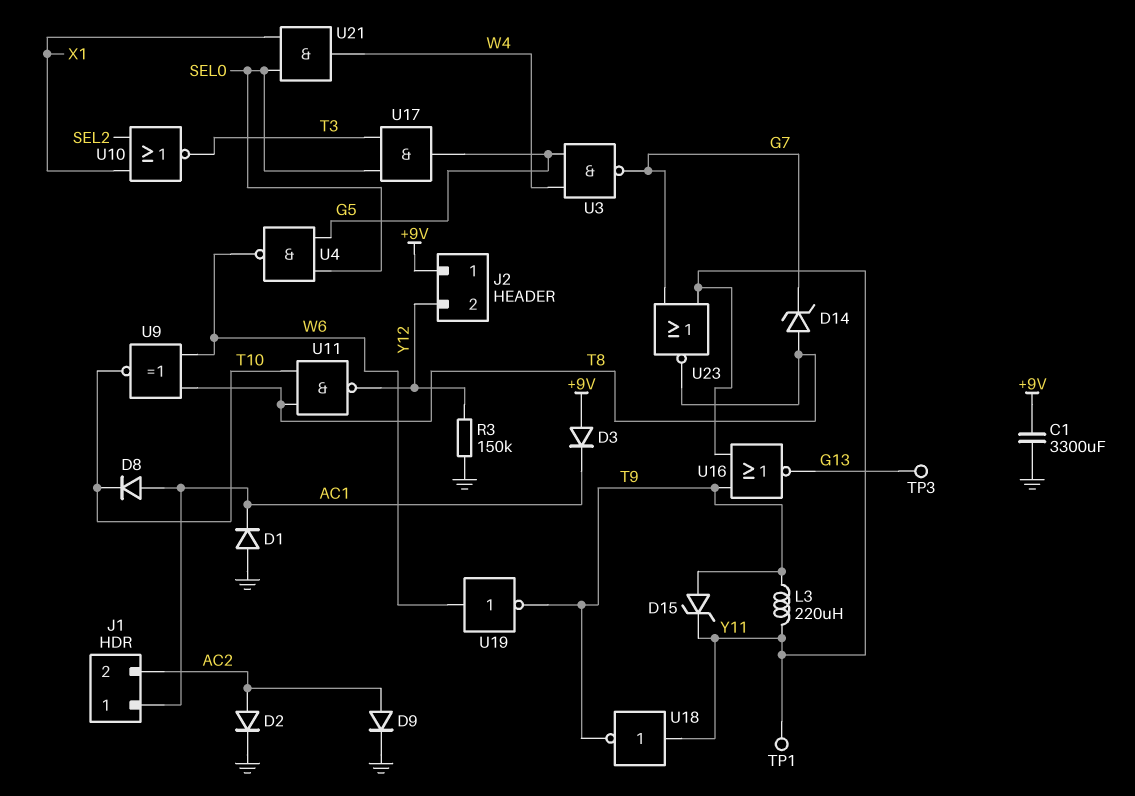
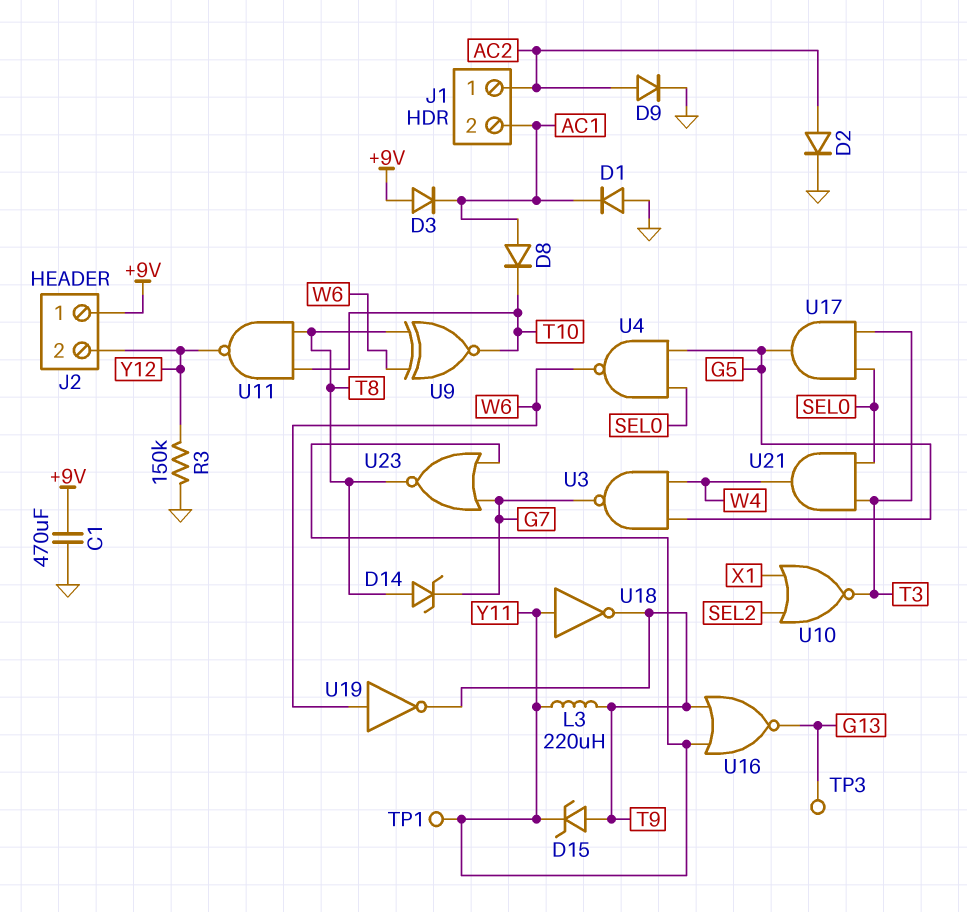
C1: 3300uF (+9V, GND) -> 470uF (+9V, GND)
J1 pin 1: AC1 -> AC2
J1 pin 2: AC2 -> AC1
U21: AND (in SEL0, in X1, out W4) -> AND (in SEL0, in T3, out W4)

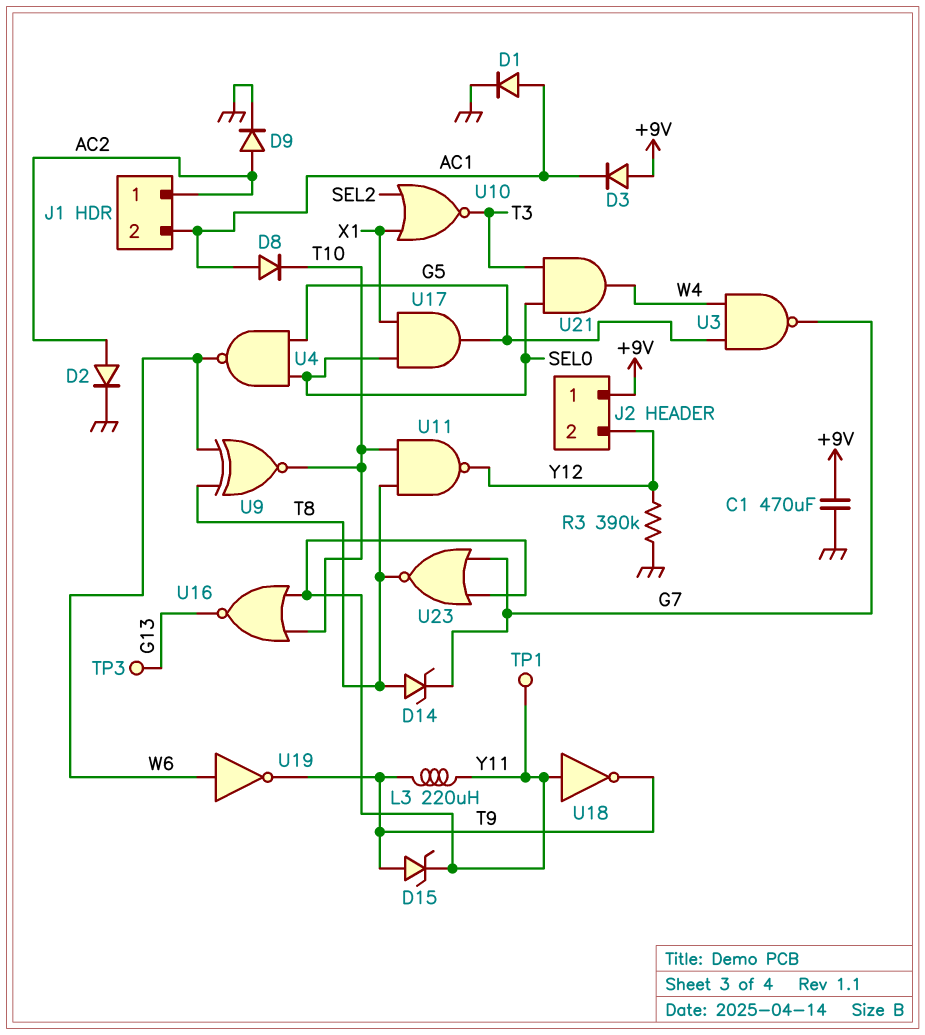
D1: diode (A GND, K AC1) -> diode (A AC1, K GND)
R3: 150k (GND, Y12) -> 390k (GND, Y12)
U16: NOR (in T9, in Y11, out G13) -> NOR (in T10, in Y11, out G13)
U17: AND (in SEL0, in T3, out G5) -> AND (in SEL0, in X1, out G5)

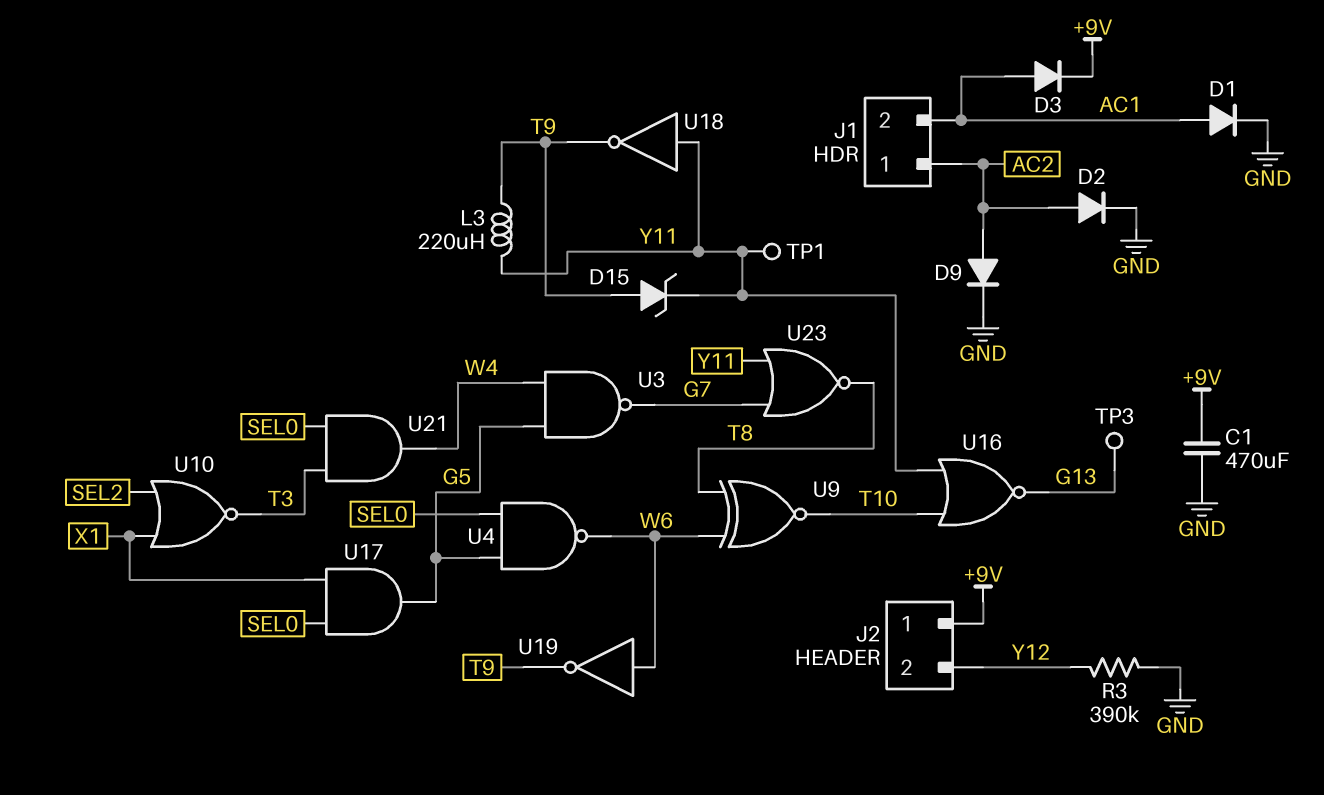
D3: diode (A +9V, K AC1) -> diode (A AC1, K +9V)
D8: diode (A AC1, K T10) -> none
D14: zener (A T8, K G7) -> none
U11: NAND (in T8, in T10, out Y12) -> none

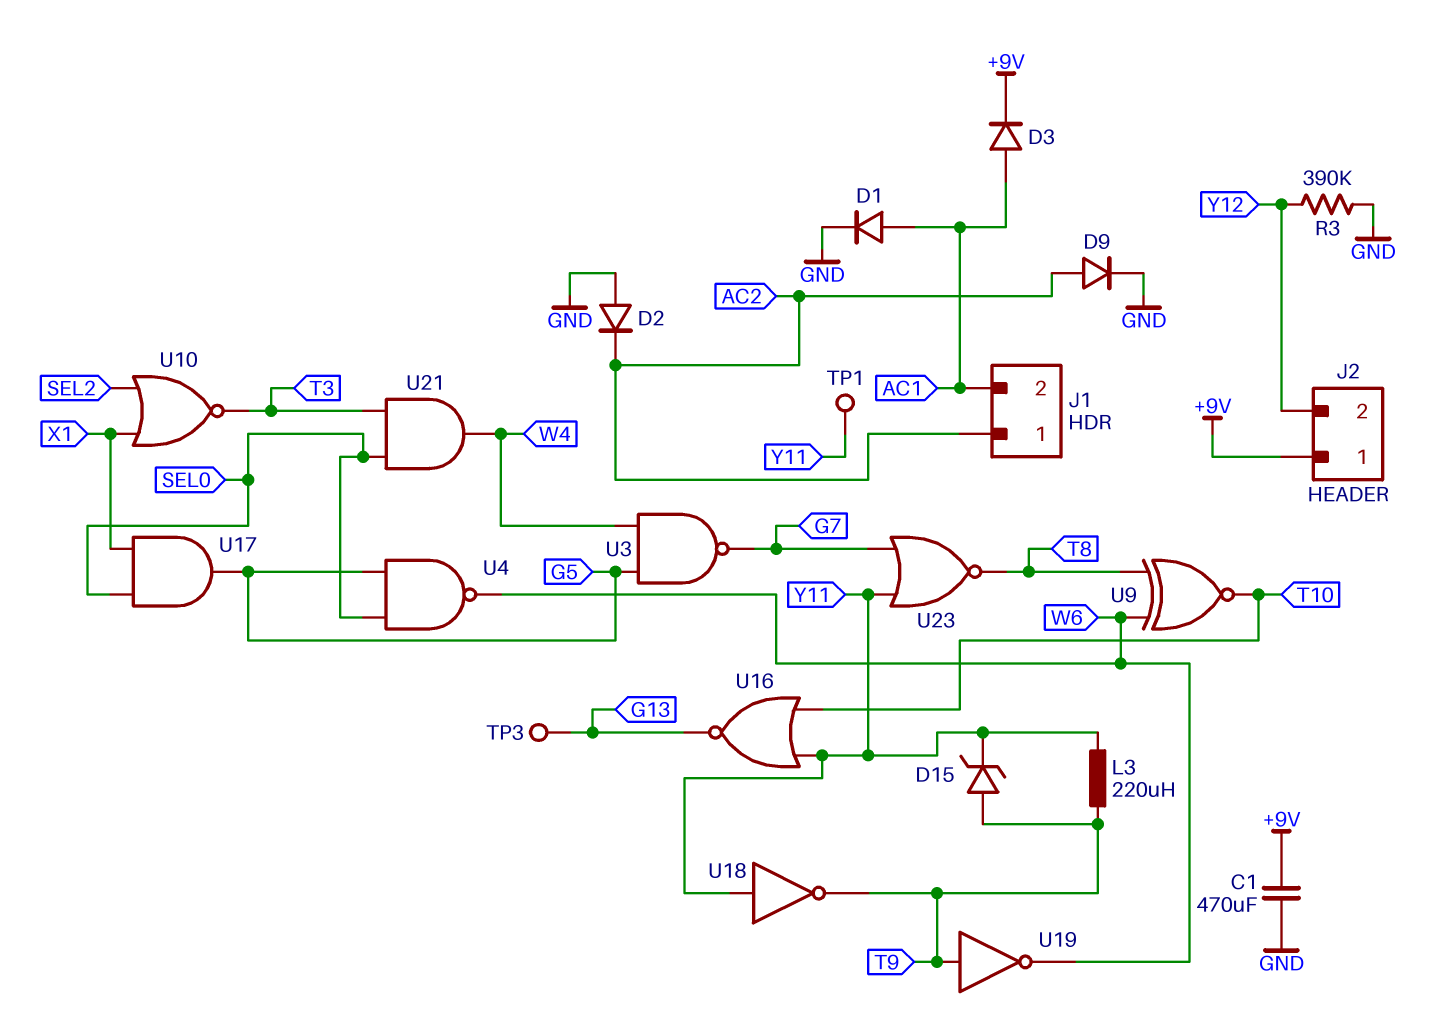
D2: diode (A AC2, K GND) -> diode (A GND, K AC2)
U19: NOT (in W6, out T9) -> NOT (in T9, out W6)

